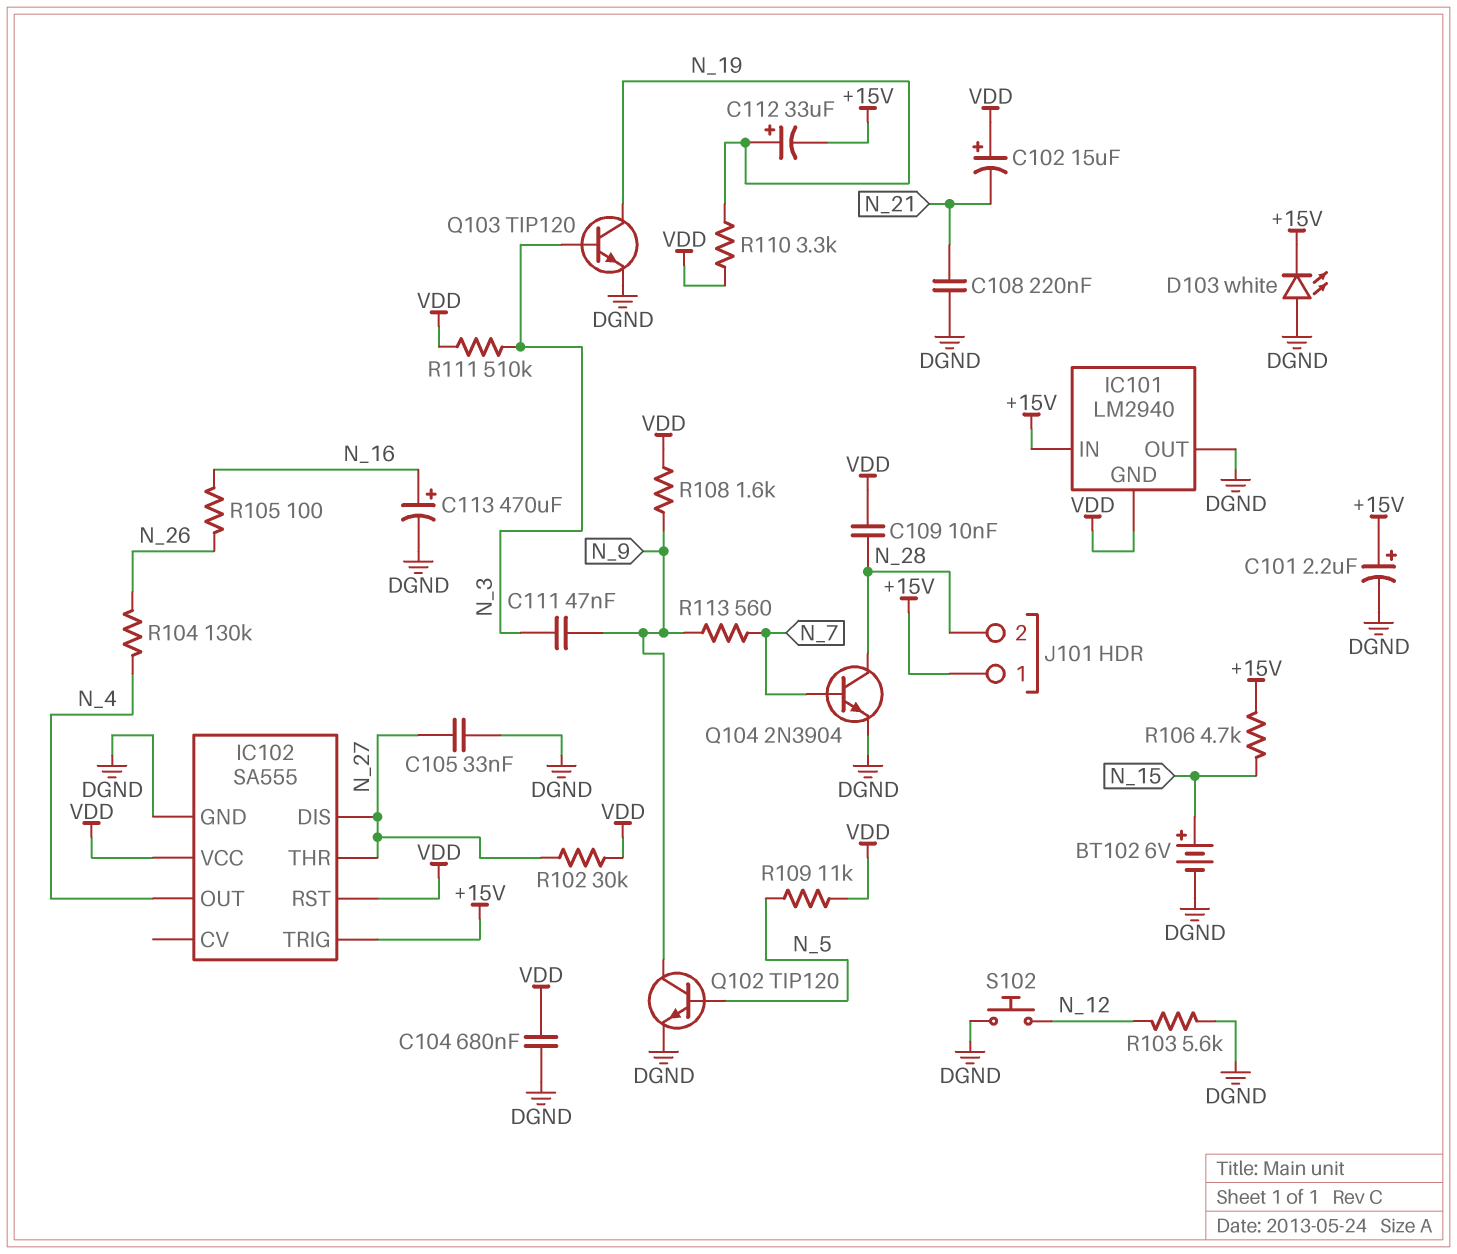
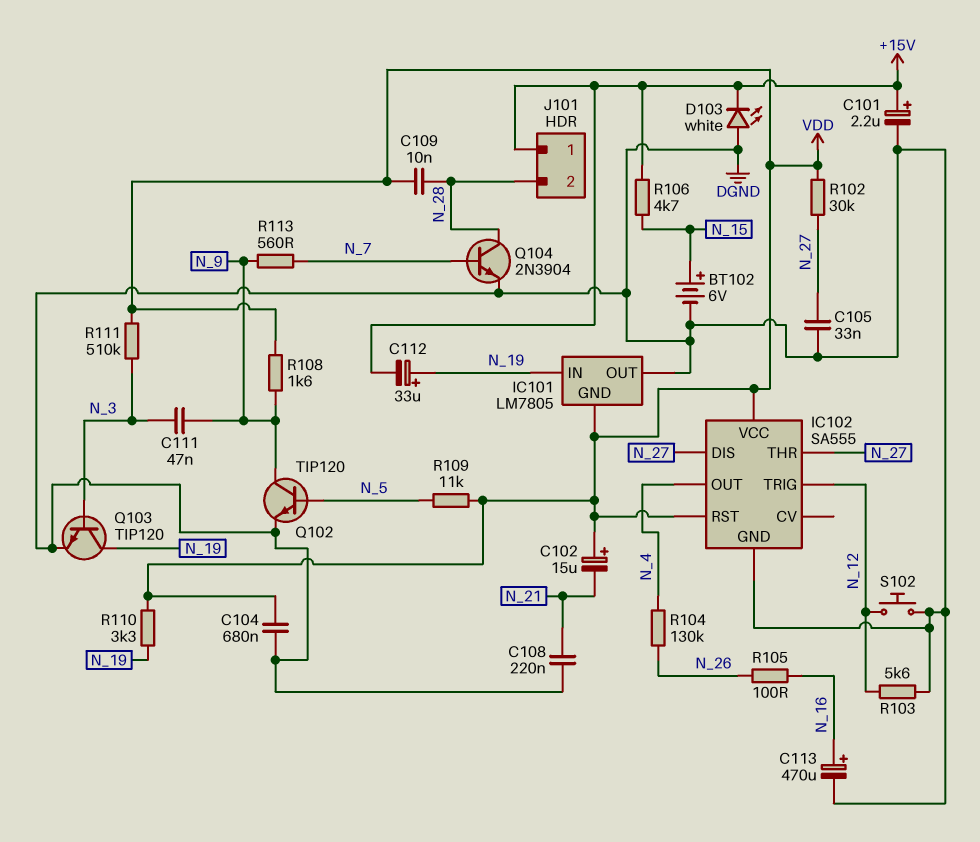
IC101: LM2940 -> LM7805
IC101 pin IN: +15V -> N_19
IC102 pin TRIG: +15V -> N_12

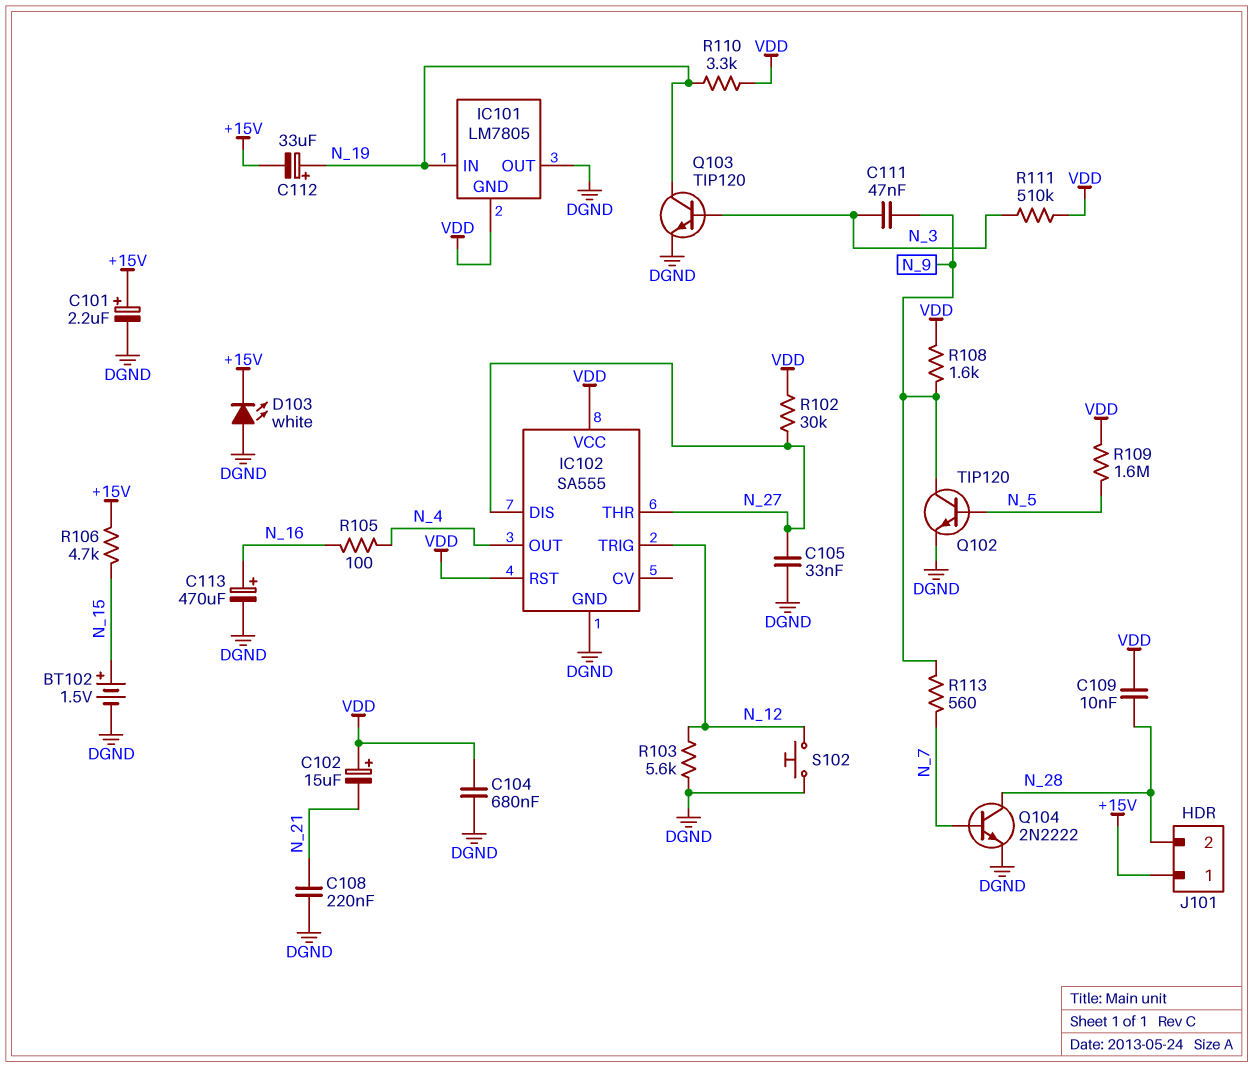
BT102: 6V (plus N_15, minus DGND) -> 1.5V (plus N_15, minus DGND)
Q104: NPN 2N3904 (B N_7, C N_28, E DGND) -> NPN 2N2222 (B N_7, C N_28, E DGND)
R104: 130k (N_4, N_26) -> none
R105: 100 (N_16, N_26) -> 100 (N_4, N_16)
R109: 11k (N_5, VDD) -> 1.6M (N_5, VDD)

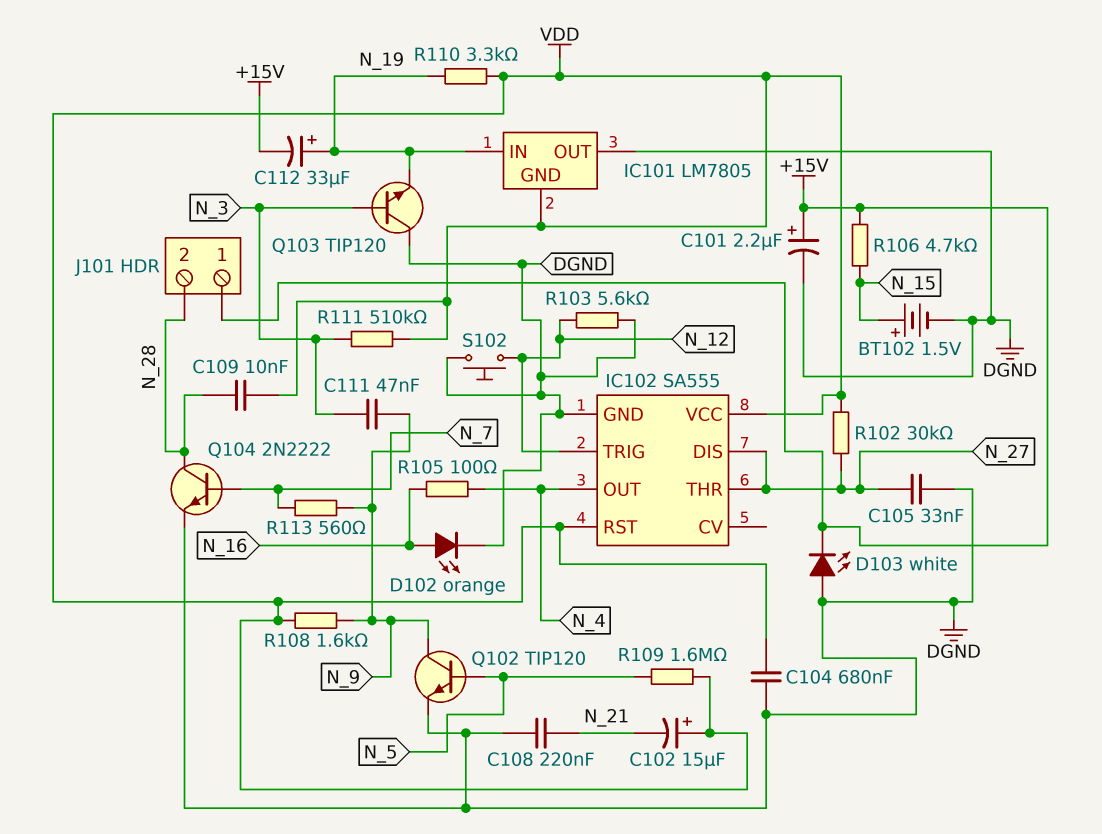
C113: 470uF (plus N_16, minus DGND) -> none
D102: none -> LED orange (A N_16, K DGND)
Q103: NPN TIP120 (B N_3, C N_19, E DGND) -> NPN TIP120 (B N_3, C DGND, E N_19)

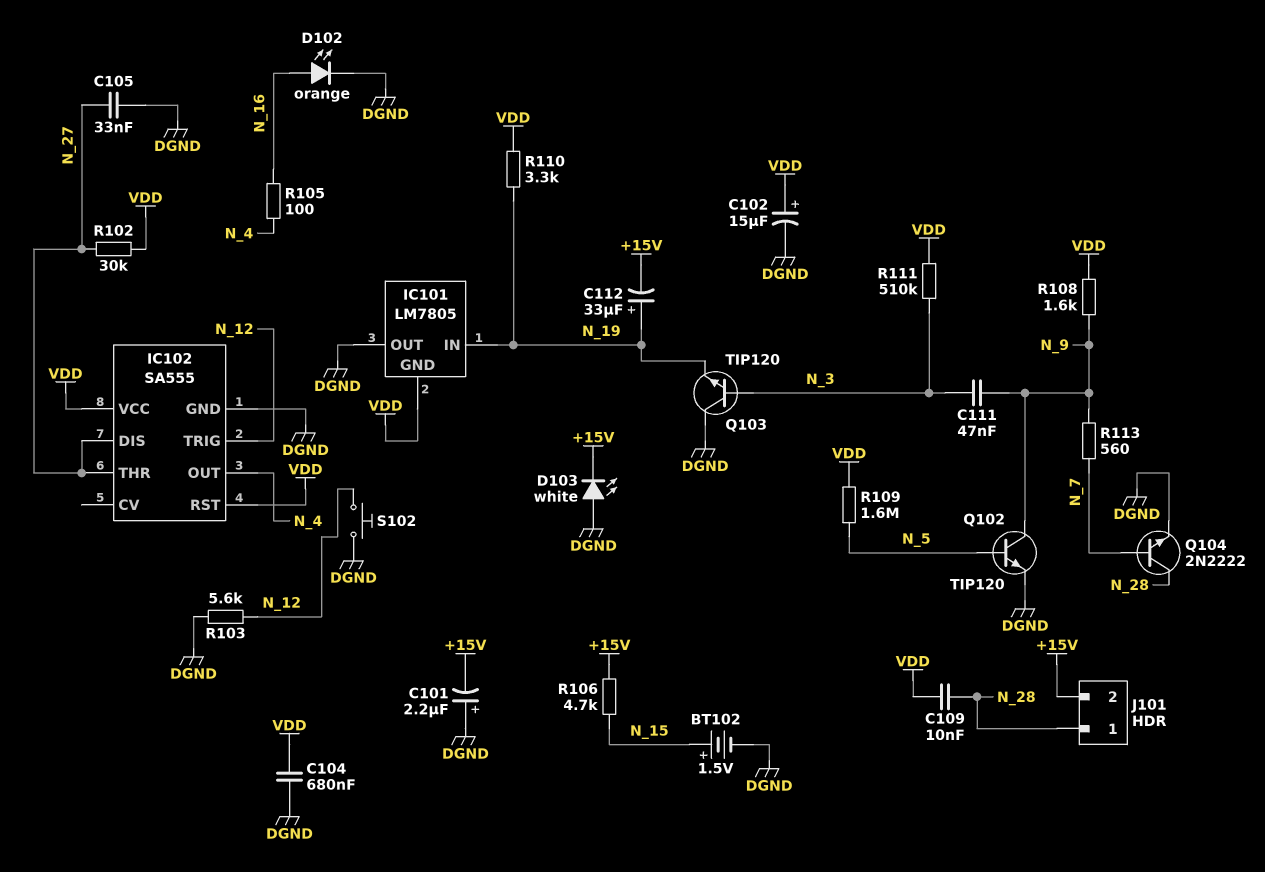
C101: 2.2uF (plus +15V, minus DGND) -> 2.2uF (plus DGND, minus +15V)
C102: 15uF (plus VDD, minus N_21) -> 15uF (plus VDD, minus DGND)
C108: 220nF (DGND, N_21) -> none
J101 pin 1: +15V -> N_28
J101 pin 2: N_28 -> +15V

